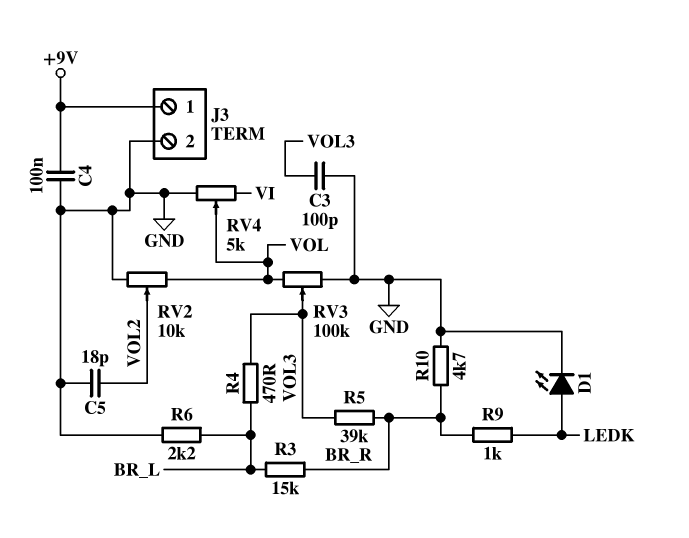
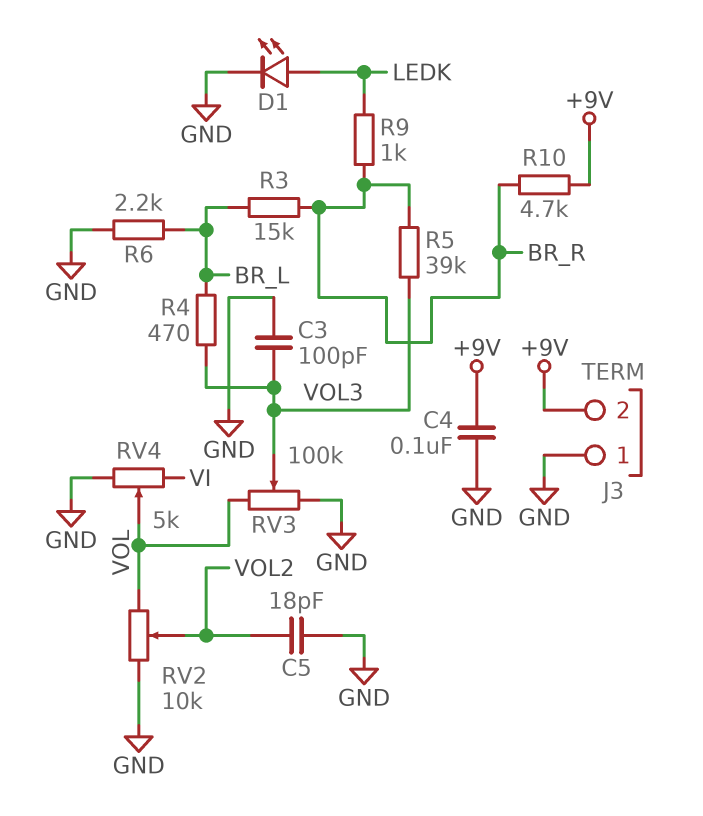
J3 pin 1: +9V -> GND
J3 pin 2: GND -> +9V
R10: 4.7k (BR_R, GND) -> 4.7k (+9V, BR_R)

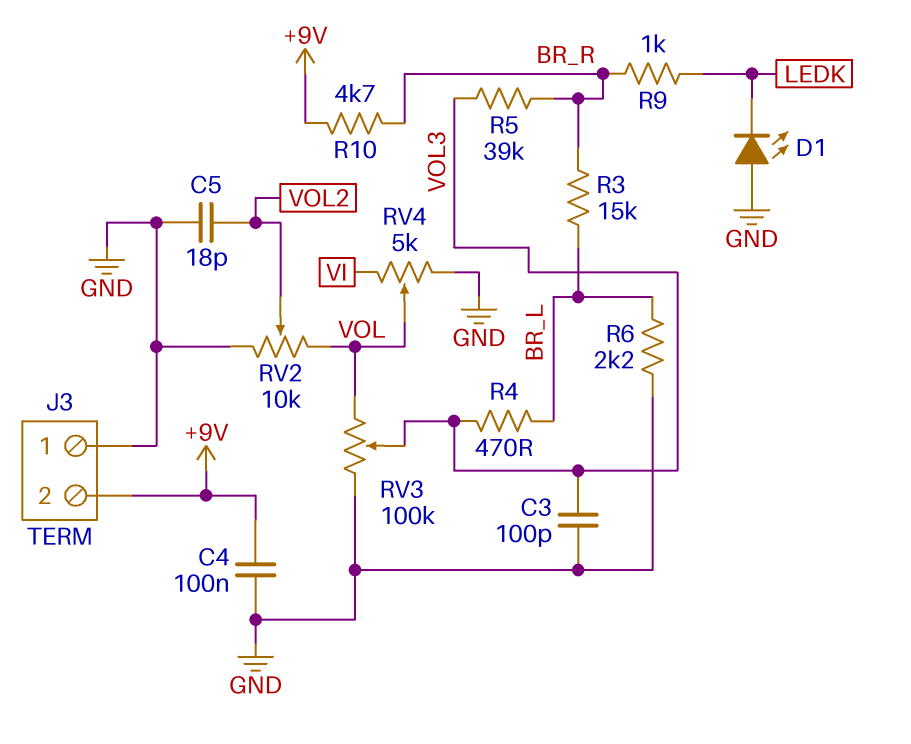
D1: LED (A LEDK, K GND) -> LED (A GND, K LEDK)

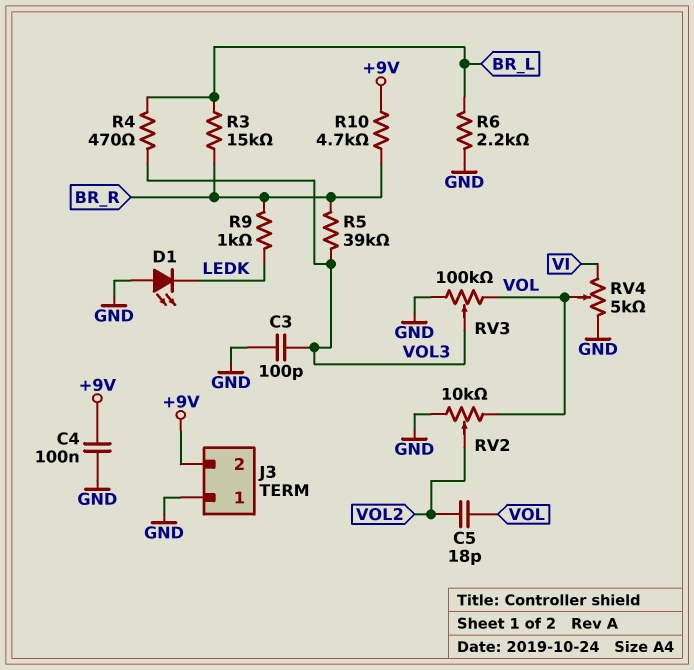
C5: 18pF (GND, VOL2) -> 18pF (VOL, VOL2)

